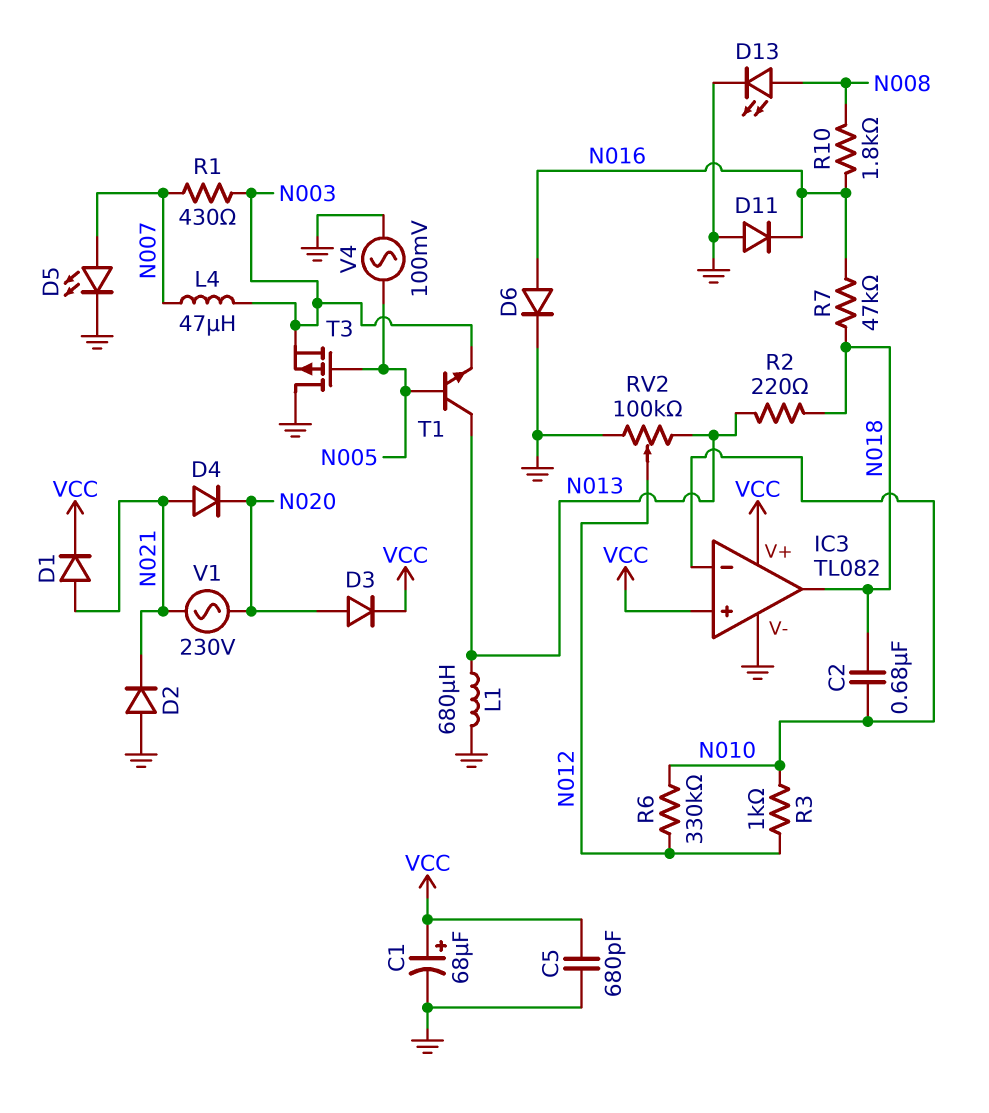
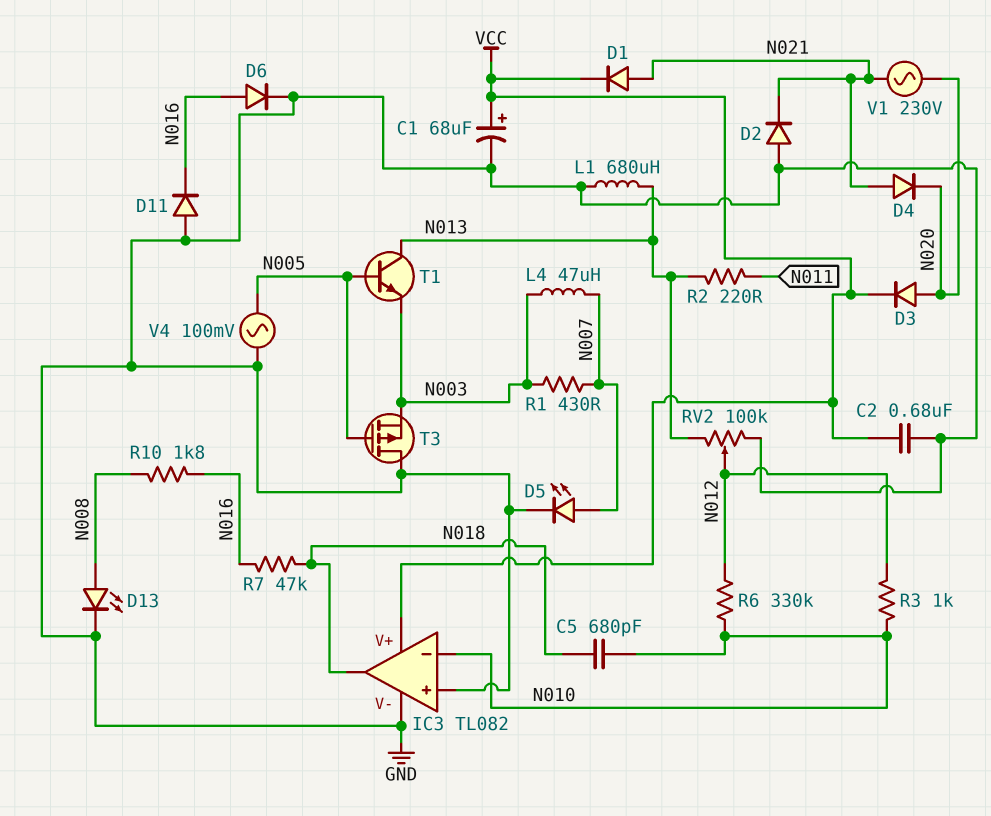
C2: 680nF (N010, N018) -> 680nF (GND, VCC)
C5: 680pF (GND, VCC) -> 680pF (N010, N018)
IC3 pin in+: VCC -> GND
R2: 220 (N013, N018) -> 220 (N011, N013)

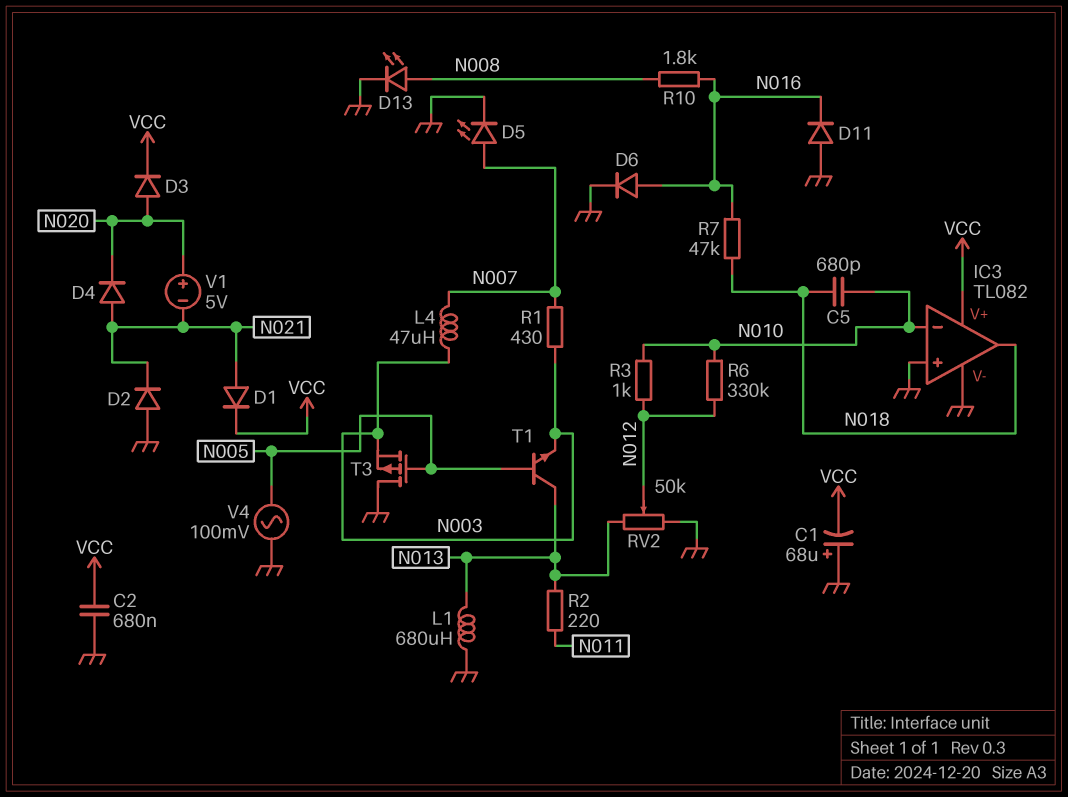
C1: 68uF (plus VCC, minus GND) -> 68uF (plus GND, minus VCC)
RV2: 100k (GND, N013, wiper N012) -> 50k (GND, N013, wiper N012)
V1: AC 230V (N020, N021) -> 5V (plus N020, minus N021)

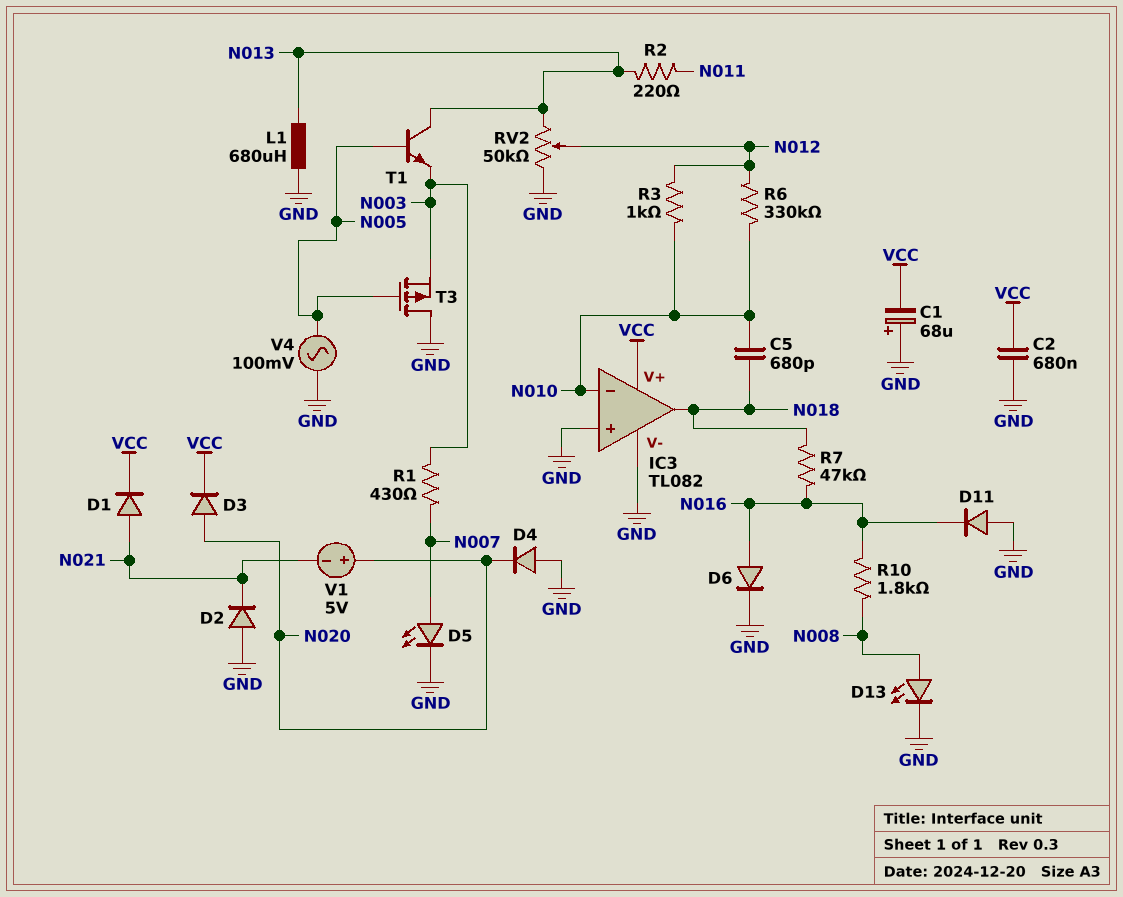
D4: diode (A N021, K N020) -> diode (A GND, K N020)
L4: 47uH (N003, N007) -> none

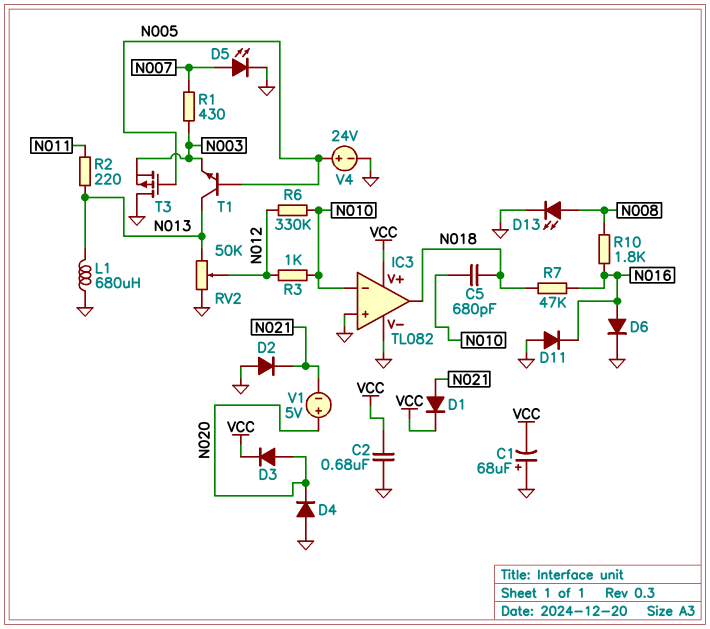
V4: AC 100mV (GND, N005) -> 24V (plus N005, minus GND)

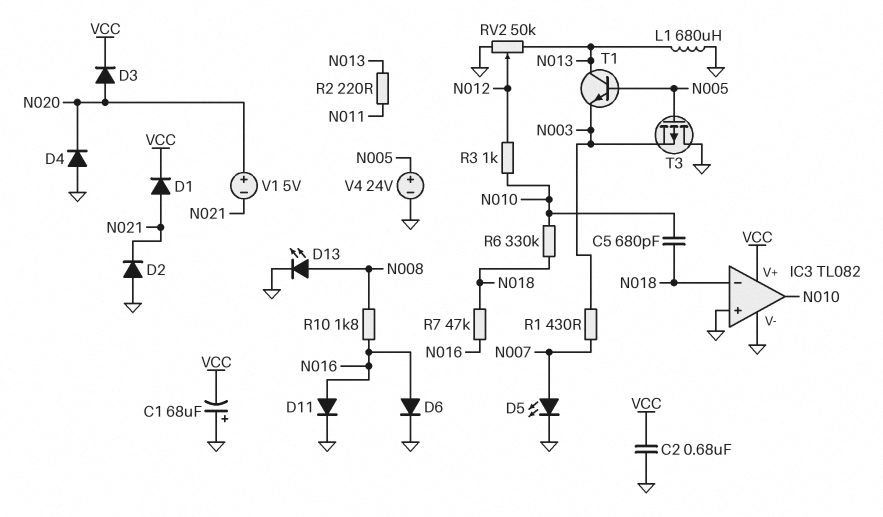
D11: diode (A GND, K N016) -> diode (A N016, K GND)
IC3 pin in-: N010 -> N018
IC3 pin out: N018 -> N010
R6: 330k (N010, N012) -> 330k (N010, N018)

